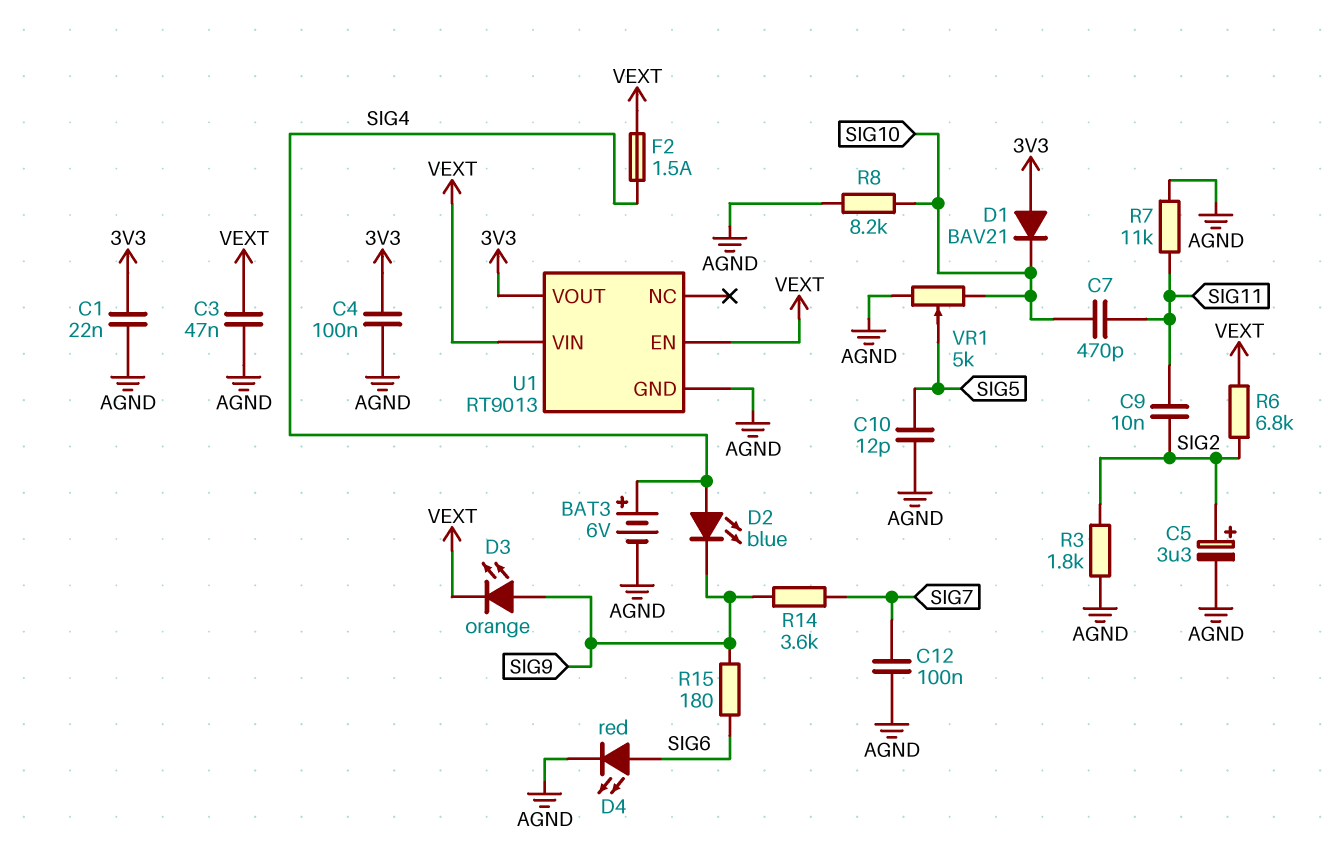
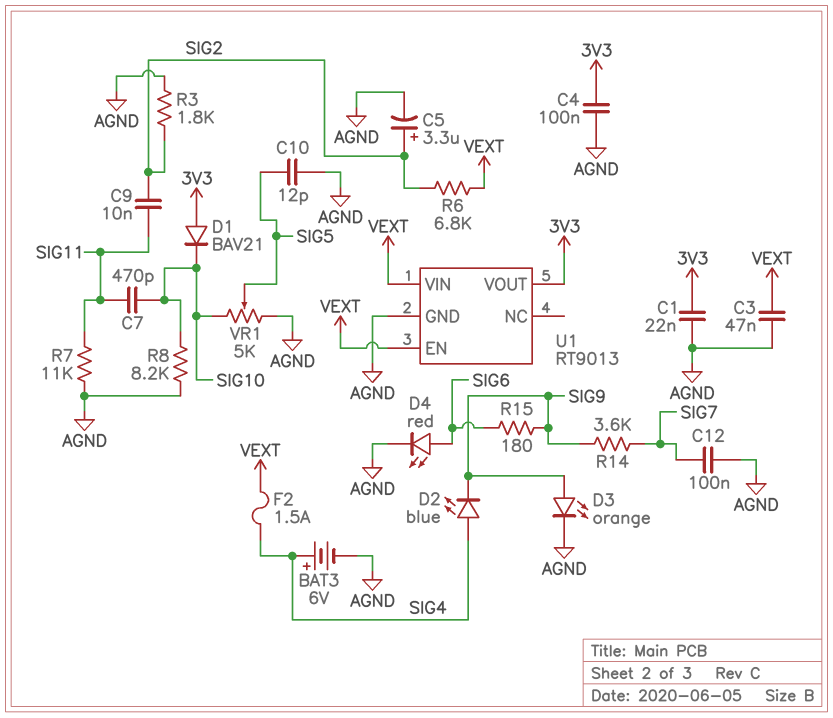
D3: LED orange (A SIG9, K VEXT) -> LED orange (A SIG9, K AGND)

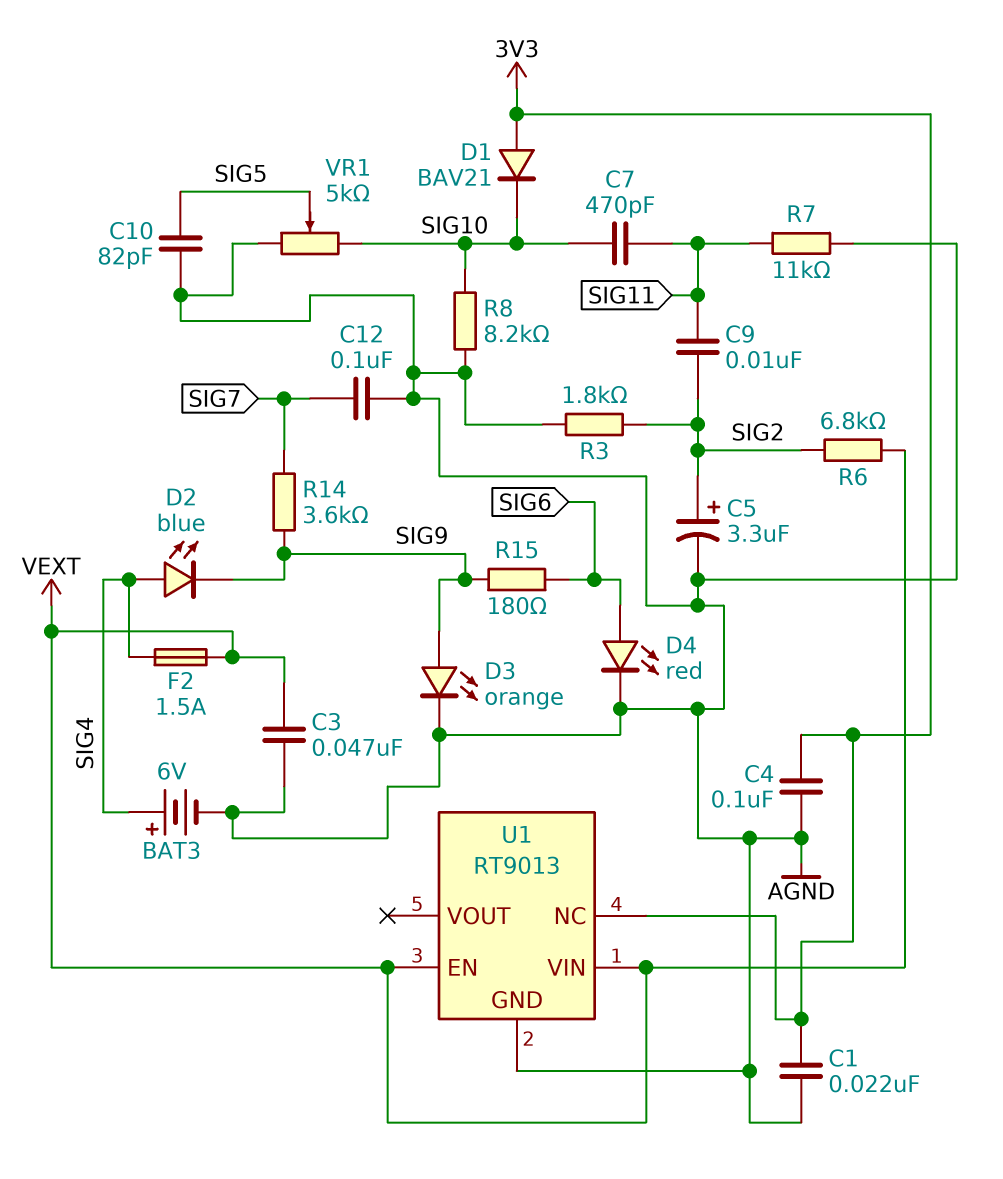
C10: 12pF (AGND, SIG5) -> 82pF (AGND, SIG5)
U1 pin NC: none -> 3V3
U1 pin VOUT: 3V3 -> none

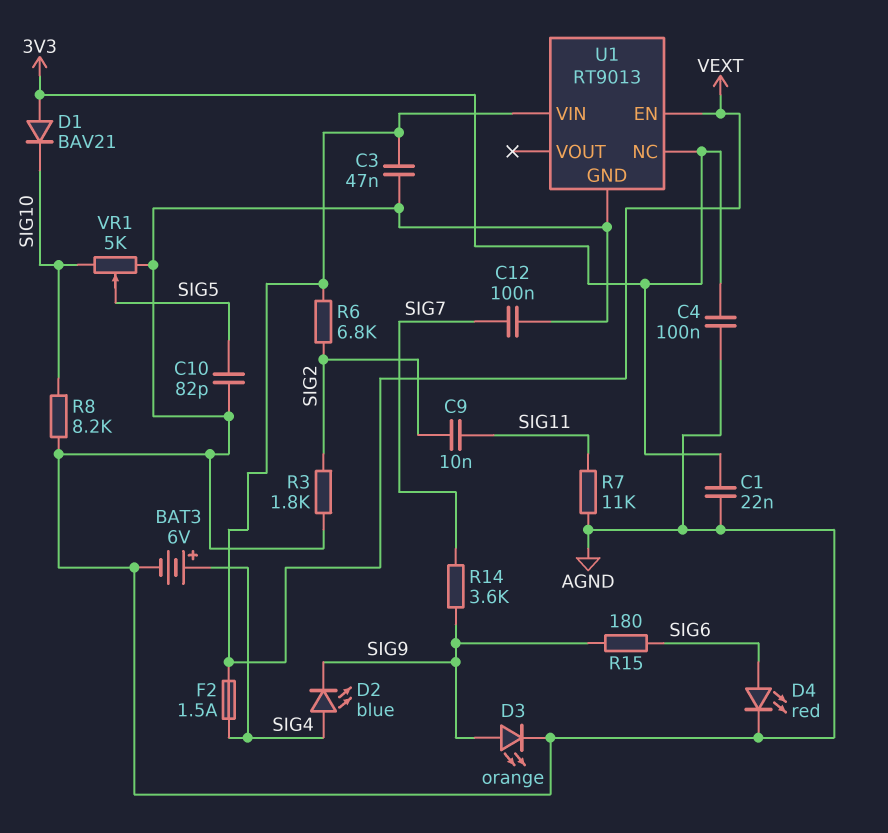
C5: 3.3uF (plus SIG2, minus AGND) -> none
C7: 470pF (SIG10, SIG11) -> none

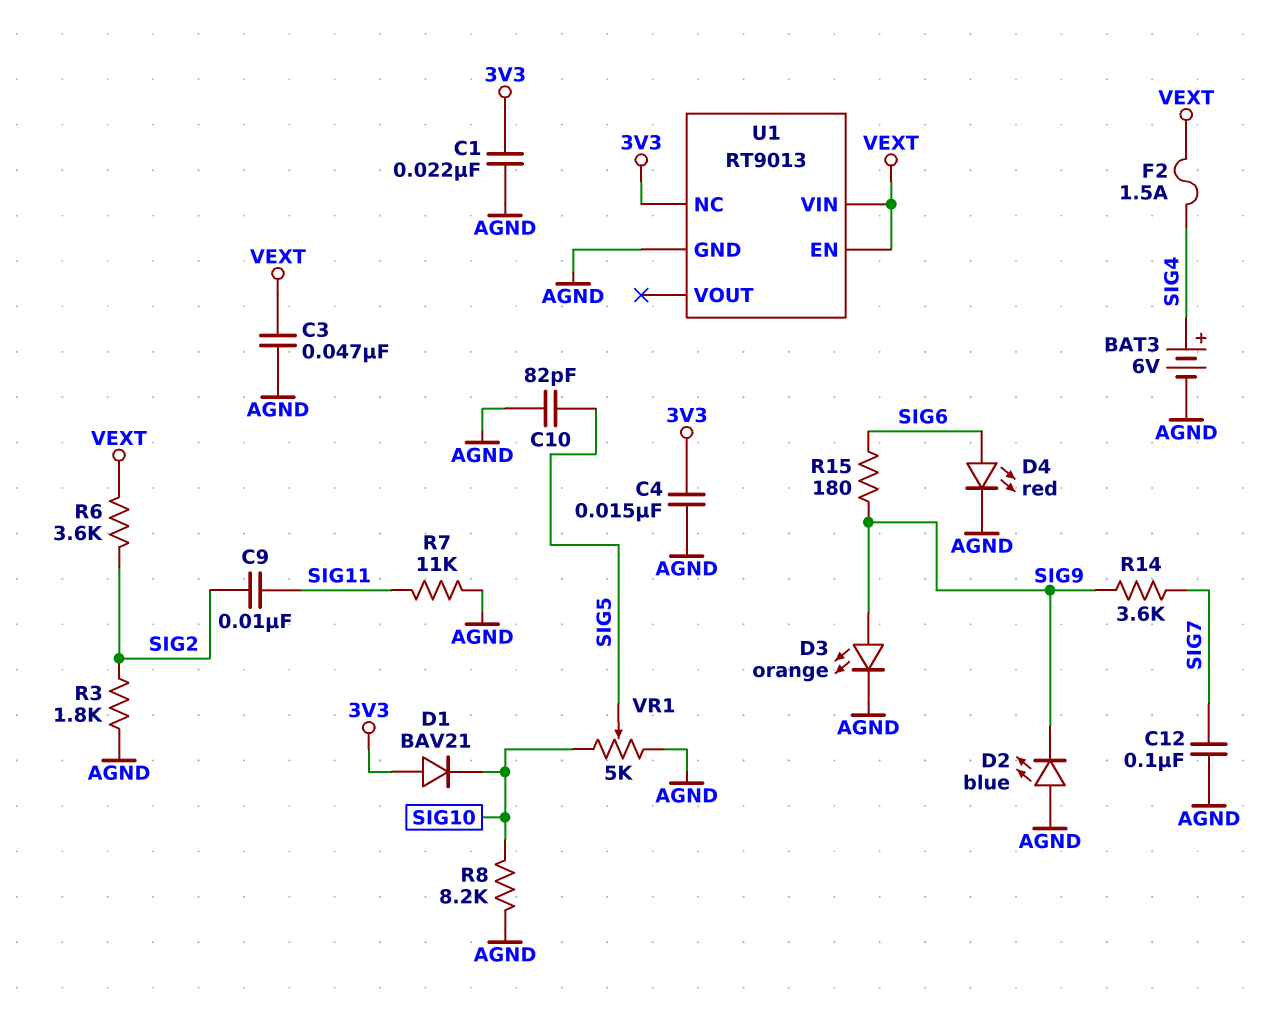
C4: 100nF (3V3, AGND) -> 15nF (3V3, AGND)
D2: LED blue (A SIG4, K SIG9) -> LED blue (A AGND, K SIG9)
R6: 6.8k (SIG2, VEXT) -> 3.6k (SIG2, VEXT)

